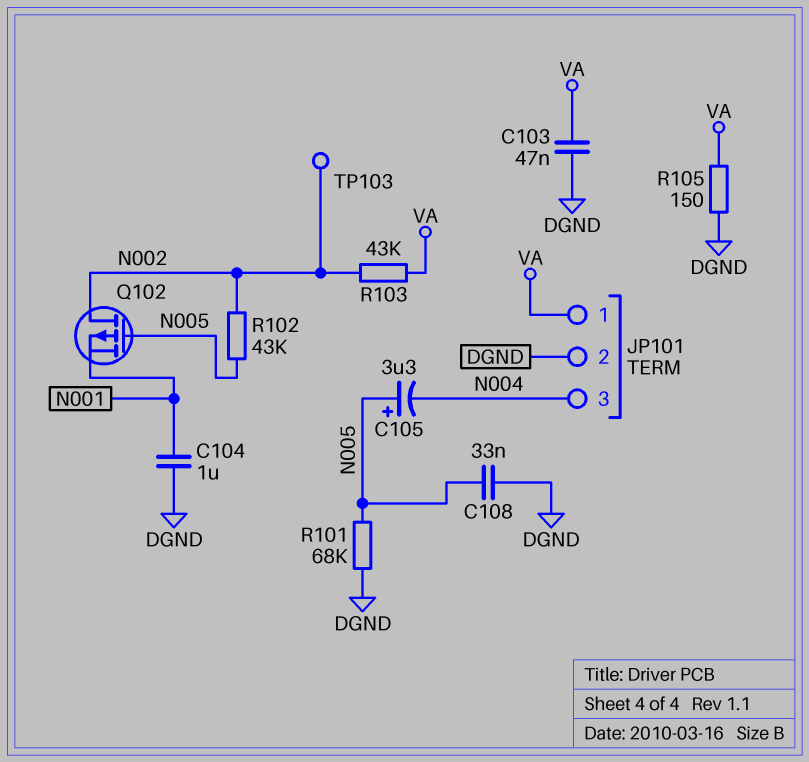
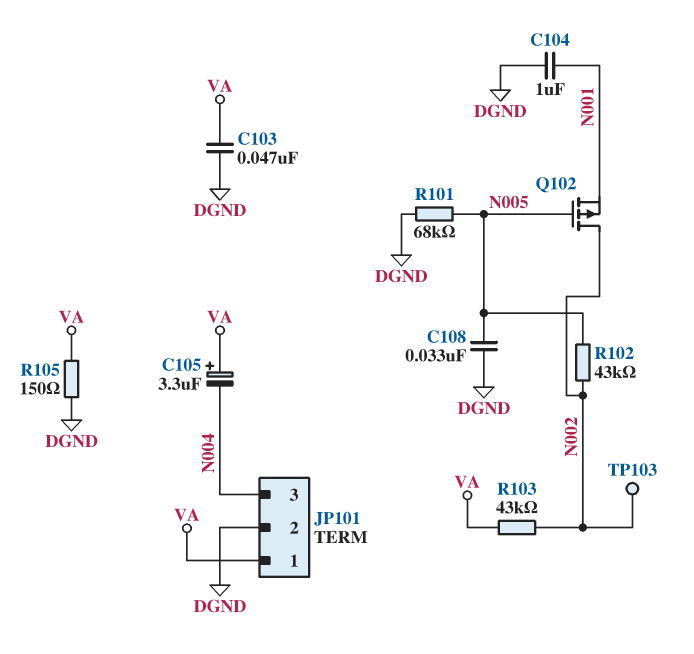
C105: 3.3uF (plus N005, minus N004) -> 3.3uF (plus VA, minus N004)

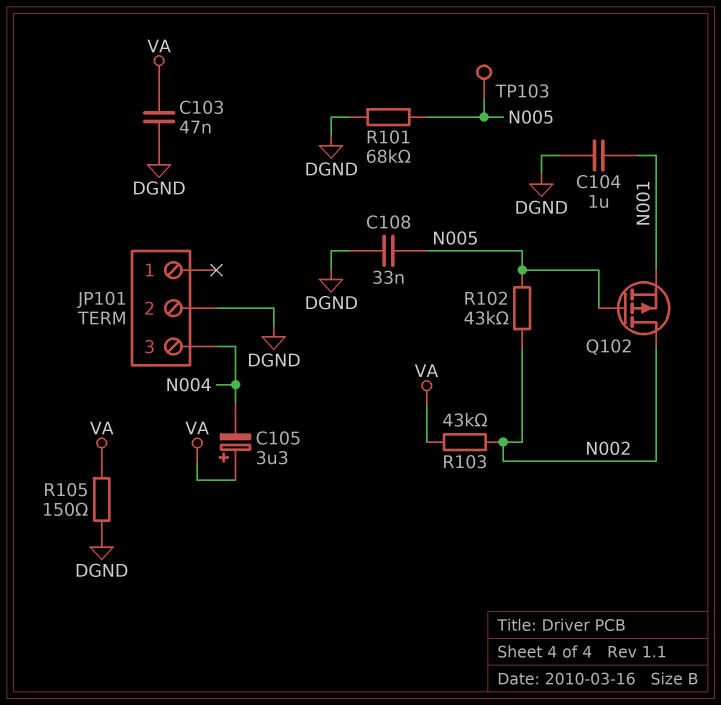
JP101 pin 1: VA -> none
TP103: test point (N002) -> test point (N005)

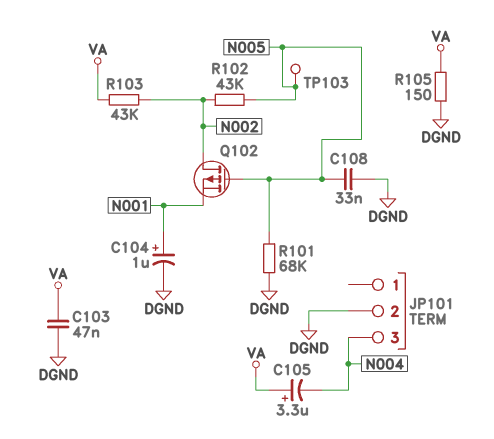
C104: 1uF (DGND, N001) -> 1uF (plus N001, minus DGND)

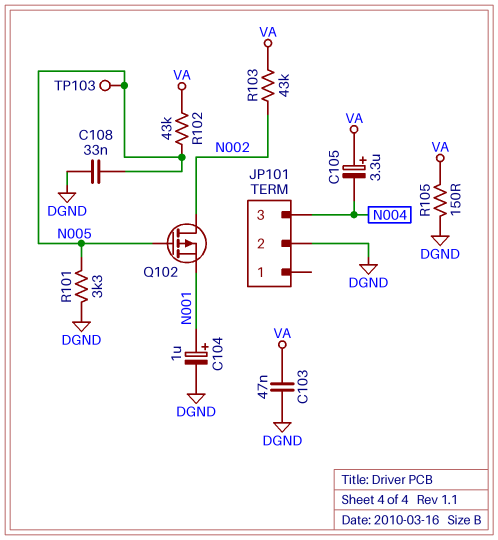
R101: 68k (DGND, N005) -> 3.3k (DGND, N005)
R102: 43k (N002, N005) -> 43k (N005, VA)

